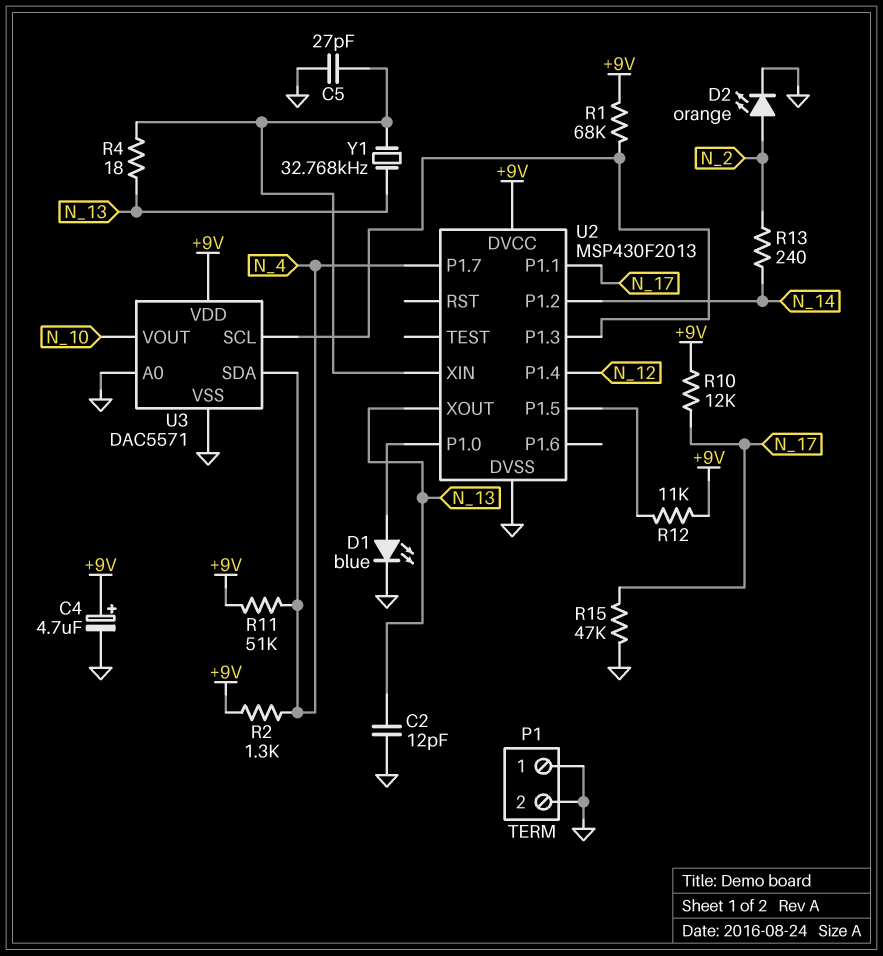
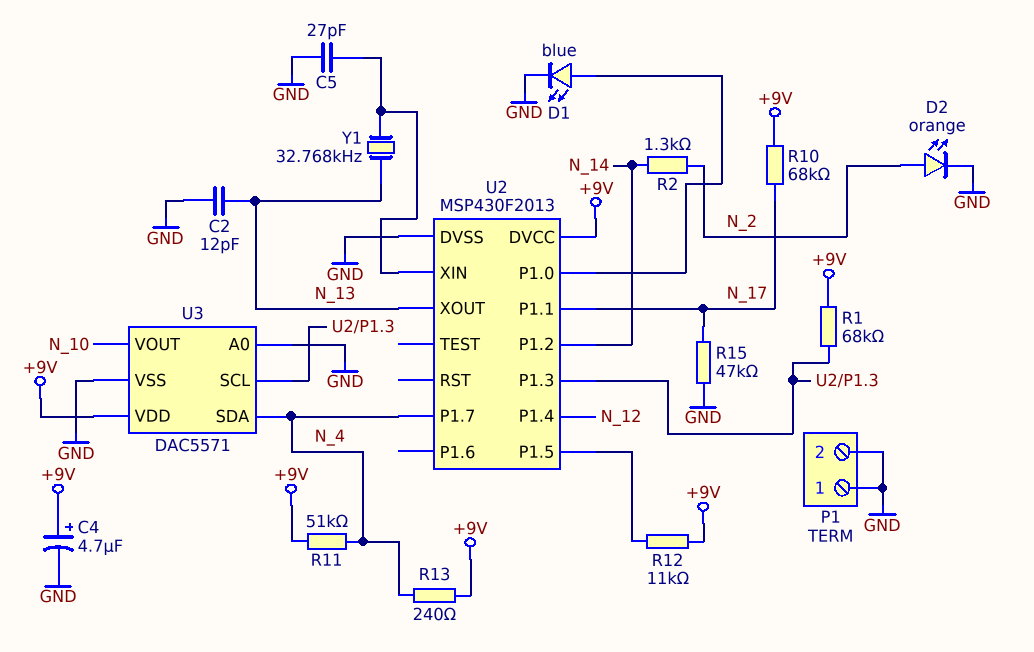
R2: 1.3k (+9V, N_4) -> 1.3k (N_2, N_14)
R4: 18 (N_13, U2/XIN) -> none
R10: 12k (+9V, N_17) -> 68k (+9V, N_17)
R13: 240 (N_2, N_14) -> 240 (+9V, N_4)

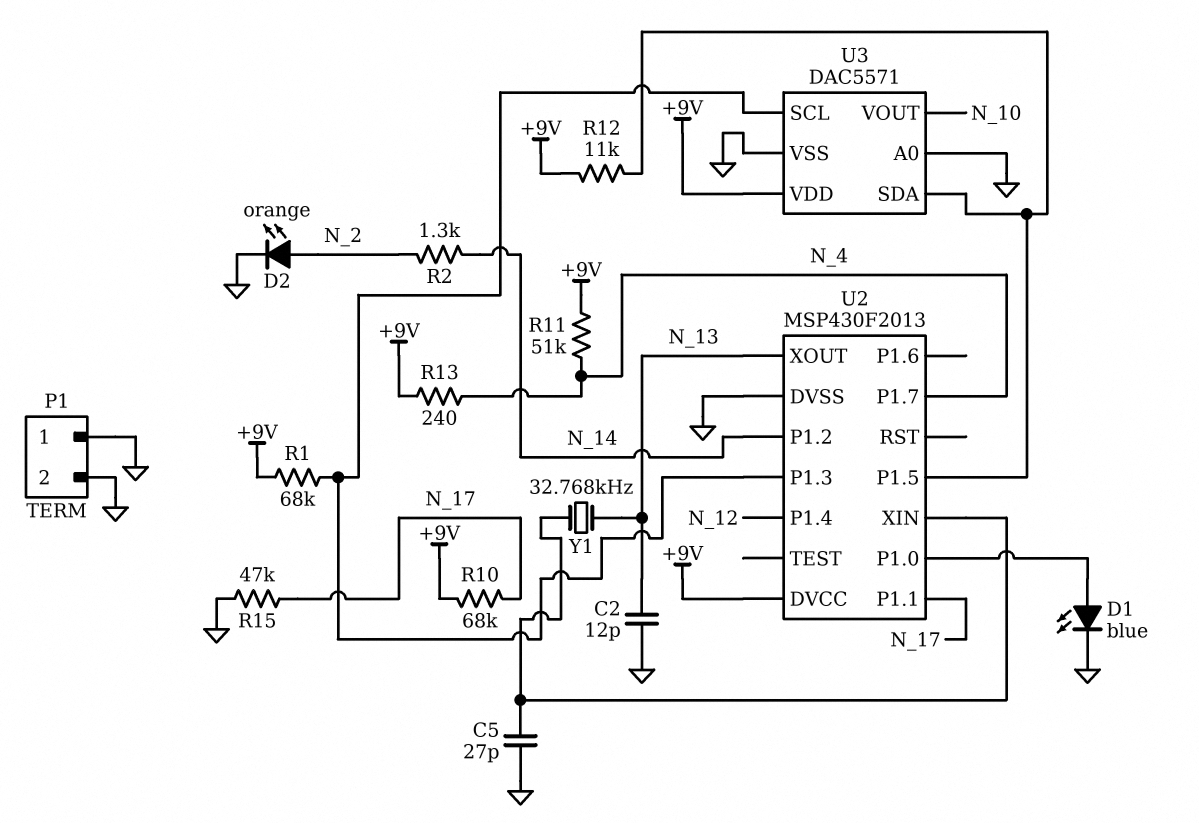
C4: 4.7uF (plus +9V, minus GND) -> none
U3 pin SDA: N_4 -> U2/P1.5

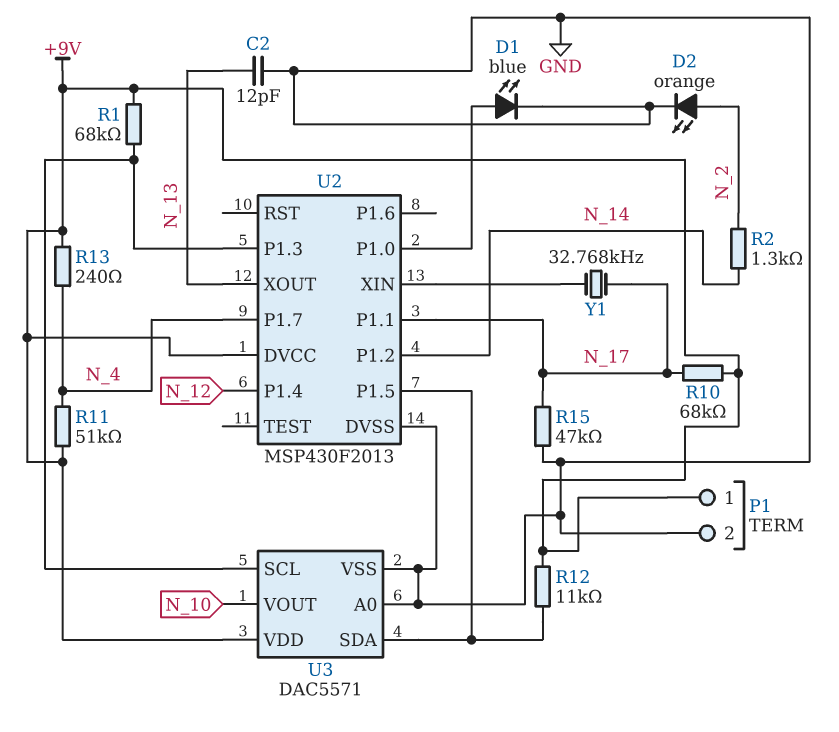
C5: 27pF (GND, U2/XIN) -> none
P1 pin 1: GND -> +9V
Y1: 32.768kHz (N_13, U2/XIN) -> 32.768kHz (N_17, U2/XIN)

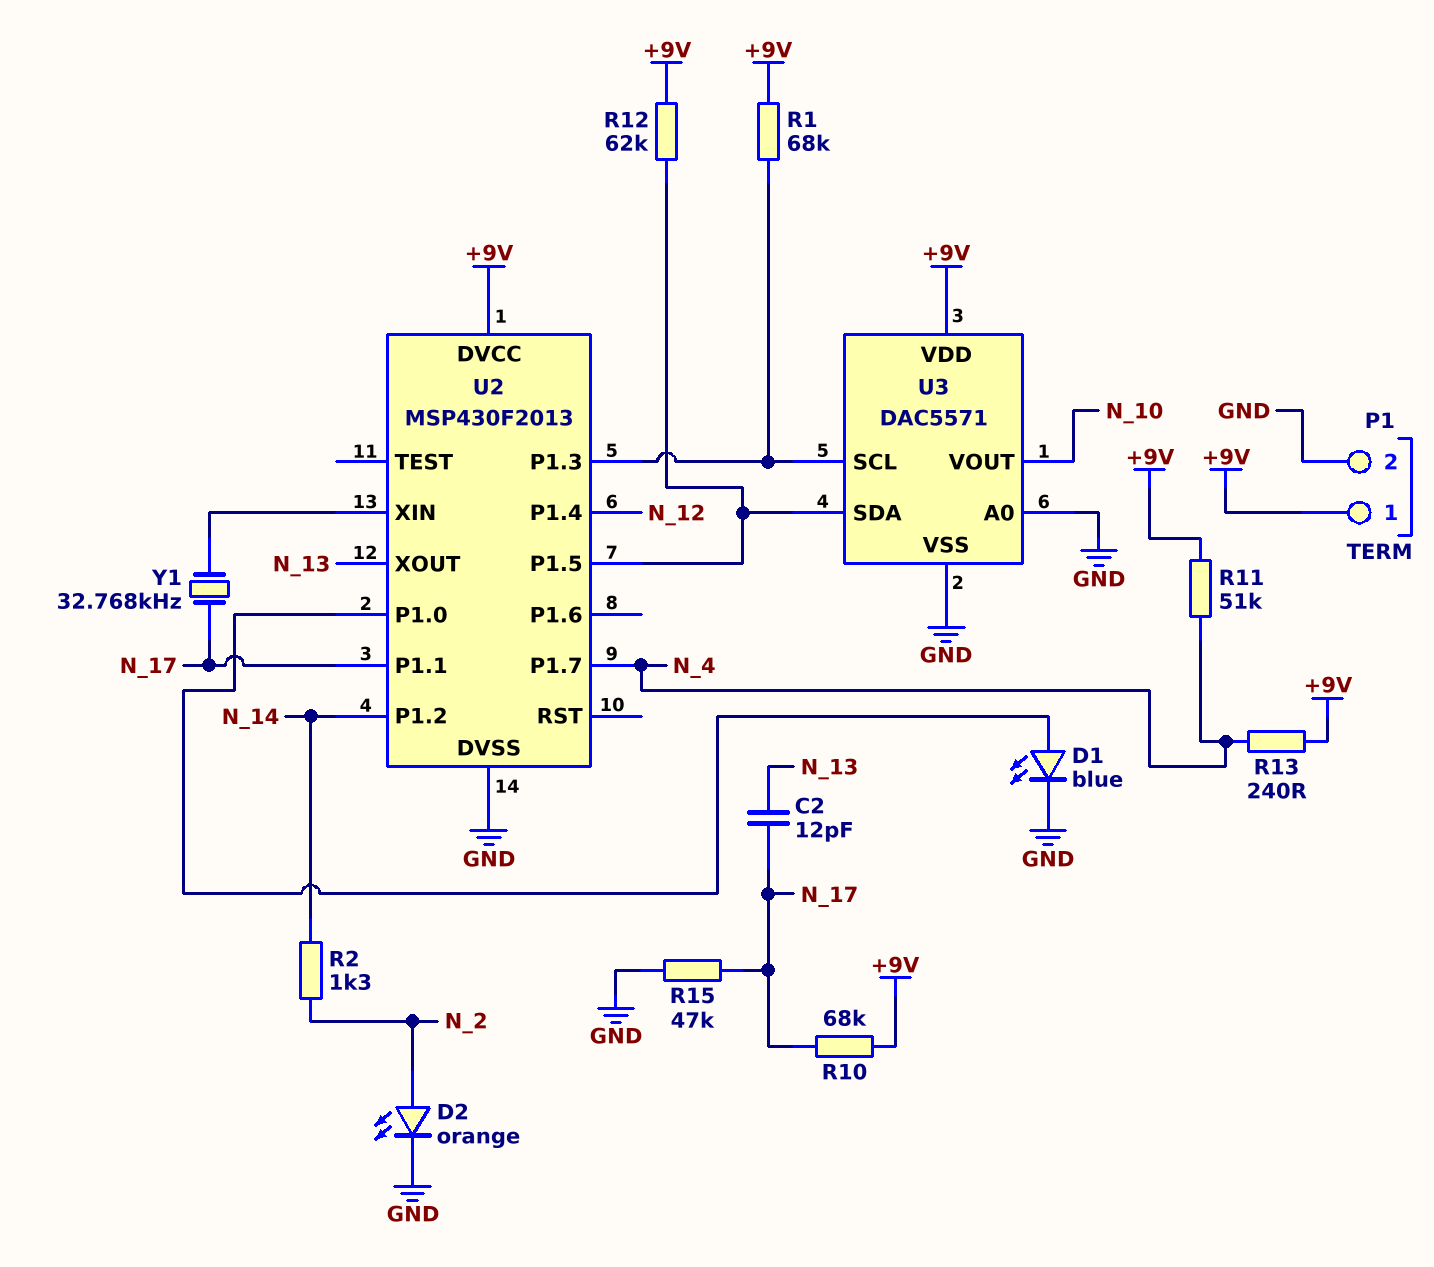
C2: 12pF (GND, N_13) -> 12pF (N_13, N_17)
R12: 11k (+9V, U2/P1.5) -> 62k (+9V, U2/P1.5)

